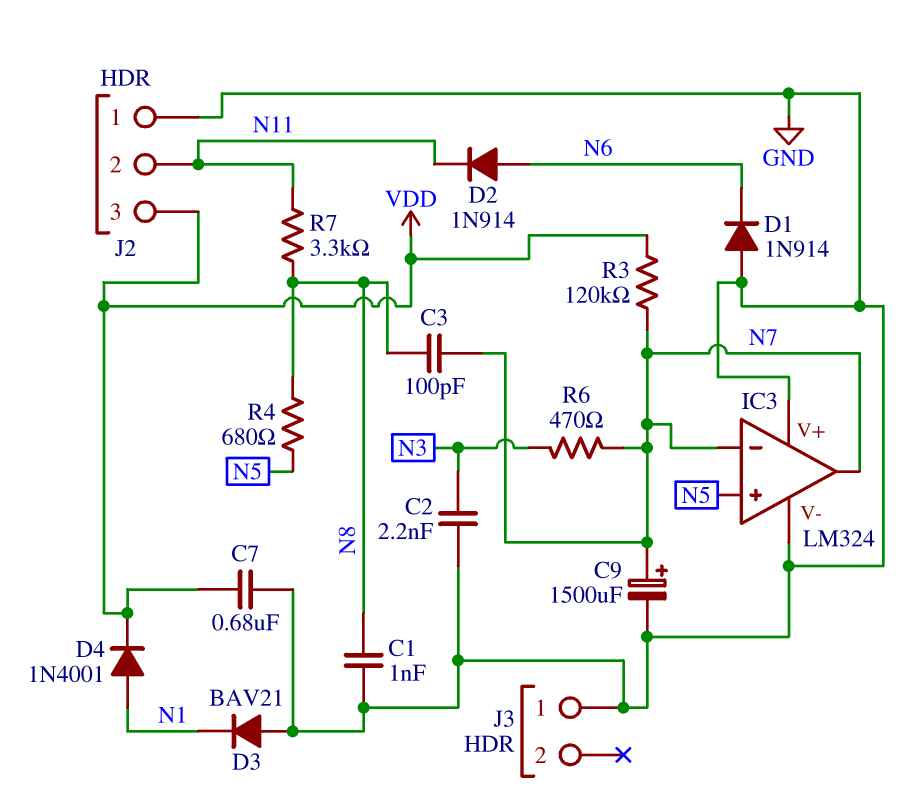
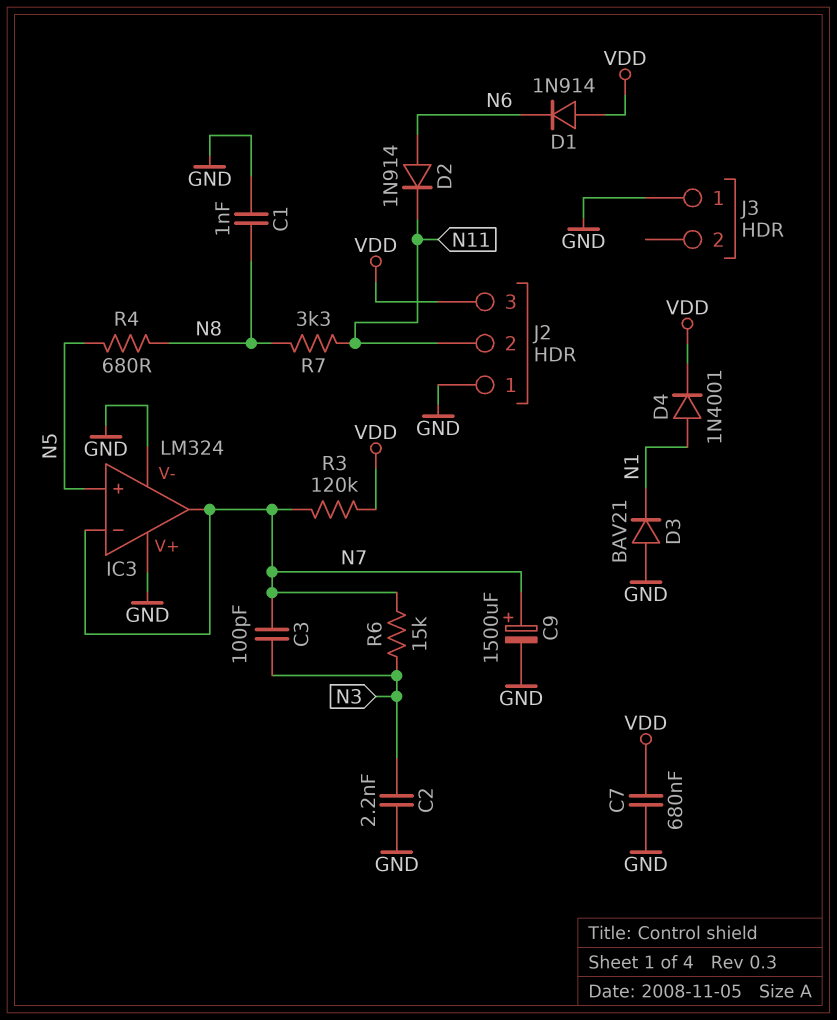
C3: 100pF (N7, N8) -> 100pF (N3, N7)
D1: diode 1N914 (A GND, K N6) -> diode 1N914 (A VDD, K N6)
R6: 470 (N3, N7) -> 15k (N3, N7)

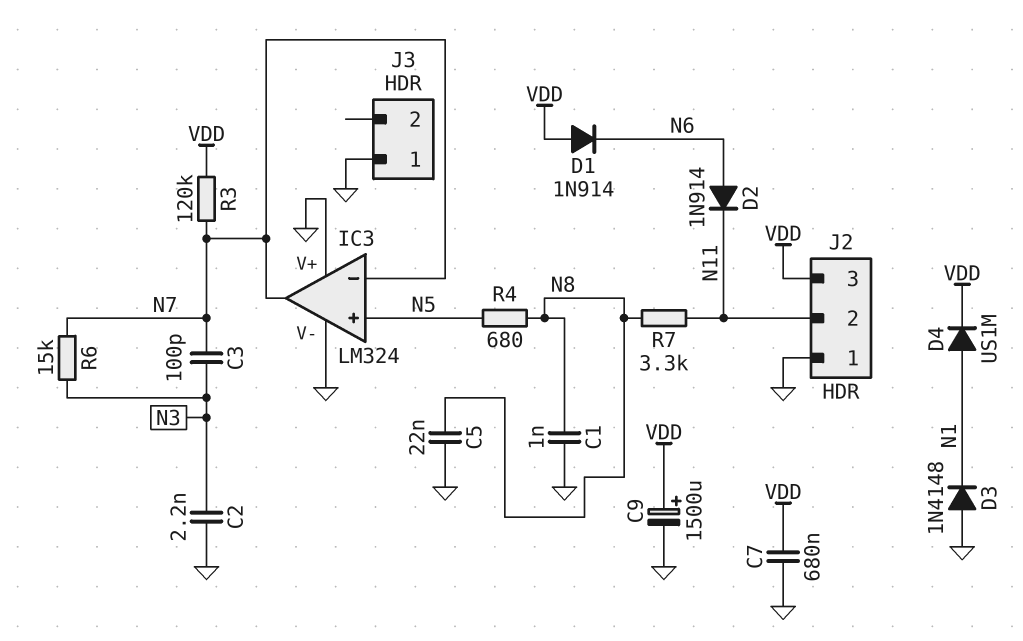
C5: none -> 22nF (GND, N8)
C9: 1500uF (plus N7, minus GND) -> 1500uF (plus VDD, minus GND)
D3: diode BAV21 (A GND, K N1) -> diode 1N4148 (A GND, K N1)
D4: diode 1N4001 (A N1, K VDD) -> diode US1M (A N1, K VDD)

